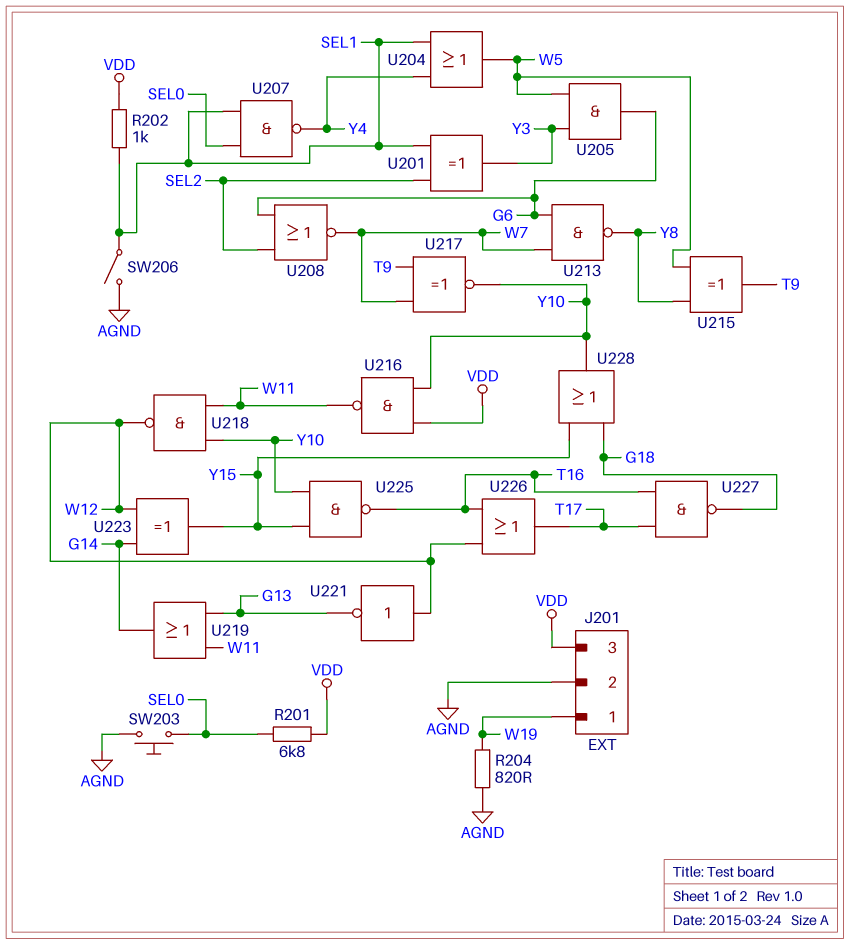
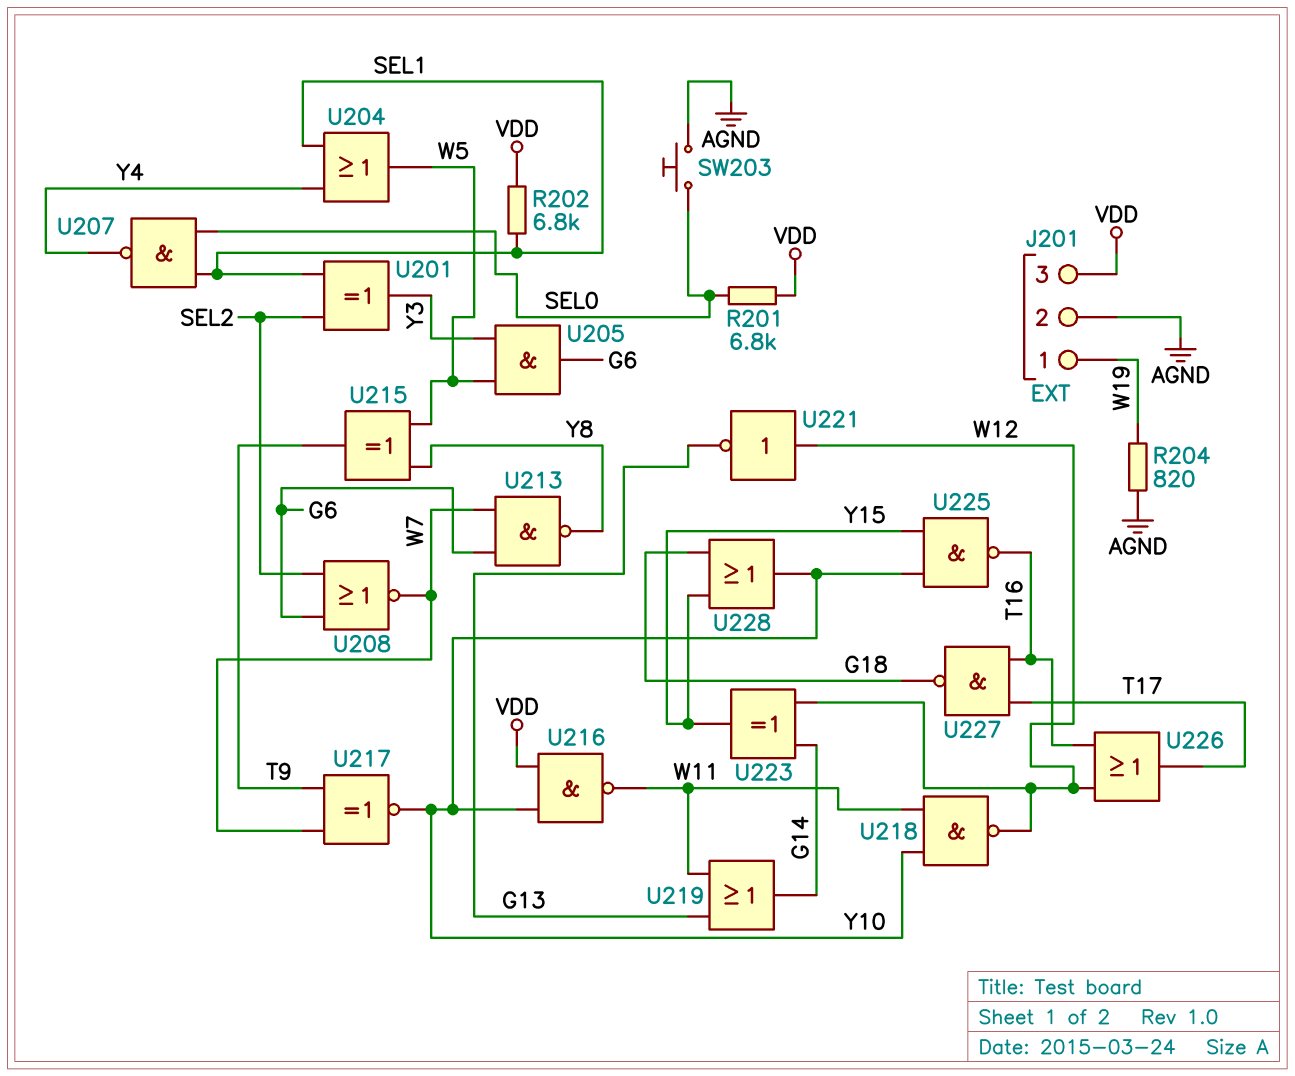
R202: 1k (SEL1, VDD) -> 6.8k (SEL1, VDD)
SW206: switch (AGND, SEL1) -> none

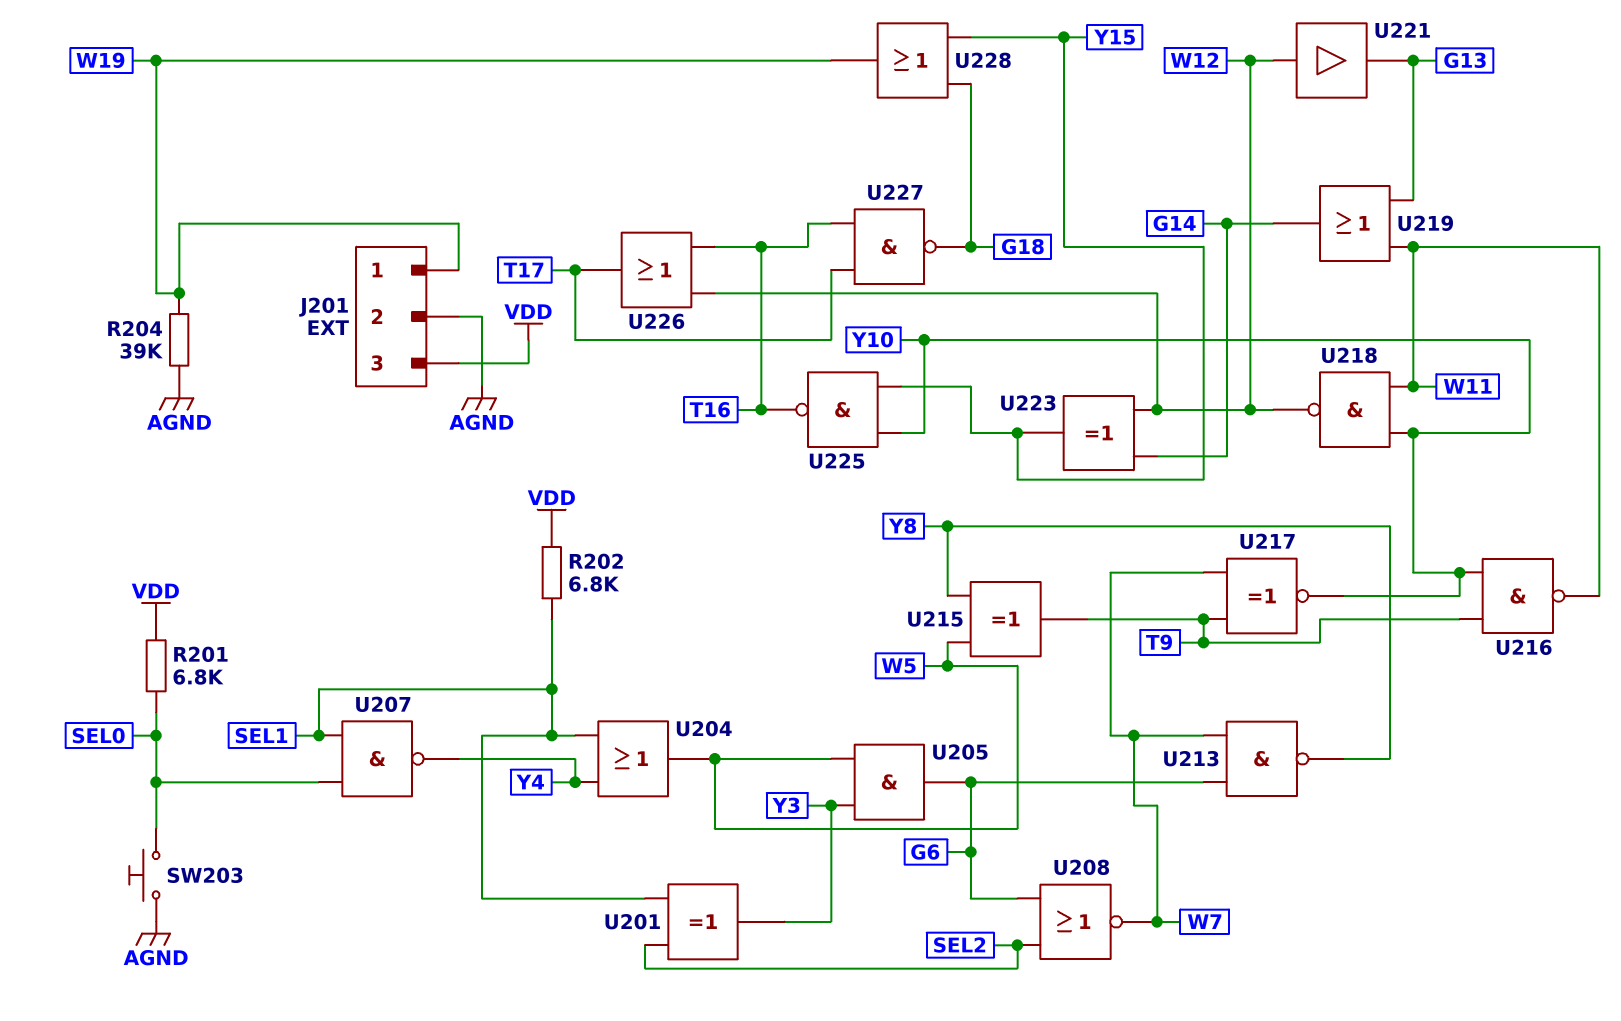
R204: 820 (AGND, W19) -> 39k (AGND, W19)
U216: NAND (in VDD, in Y10, out W11) -> NAND (in T9, in Y10, out W11)
U221: NOT (in W12, out G13) -> buffer (in W12, out G13)
U228: OR (in G18, in Y15, out Y10) -> OR (in G18, in Y15, out W19)

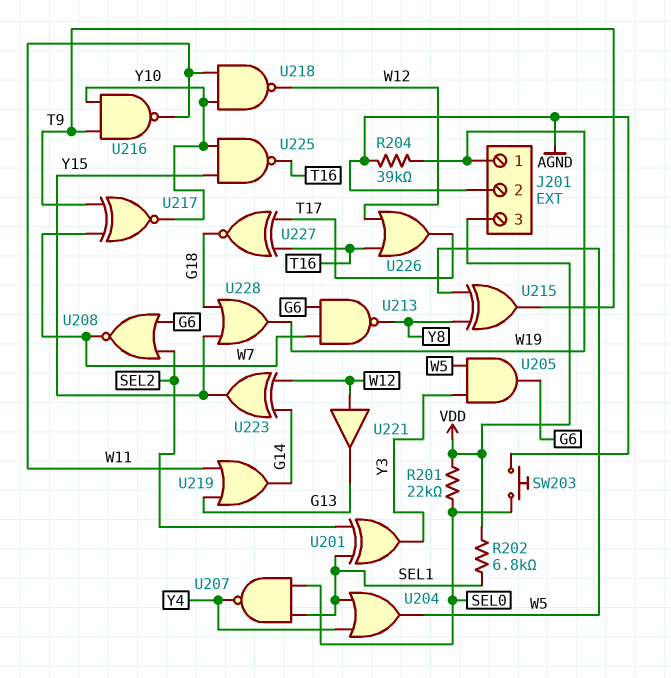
R201: 6.8k (SEL0, VDD) -> 22k (SEL0, VDD)
U227: NAND (in T16, in T17, out G18) -> XNOR (in T16, in T17, out G18)

